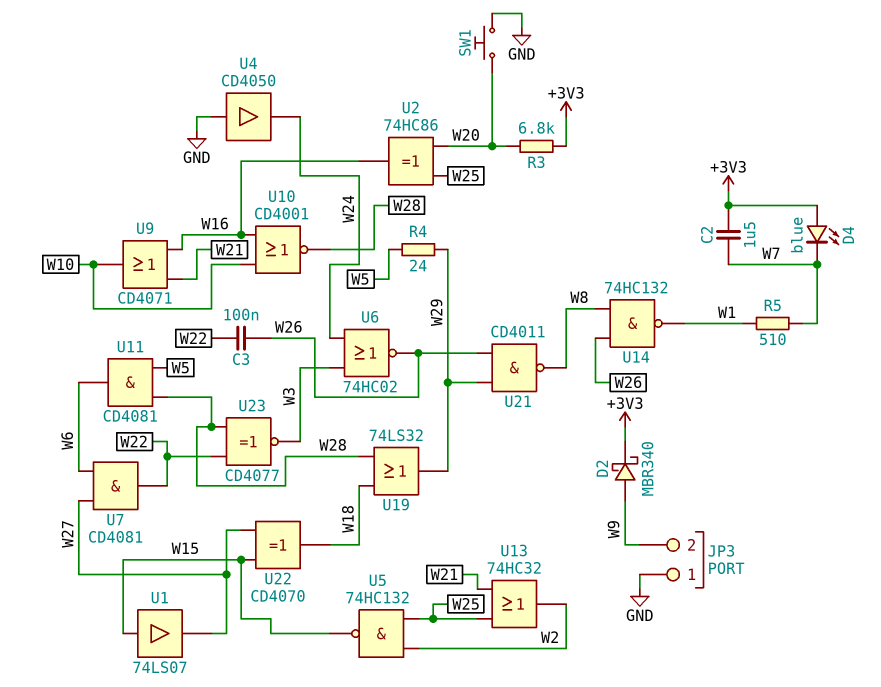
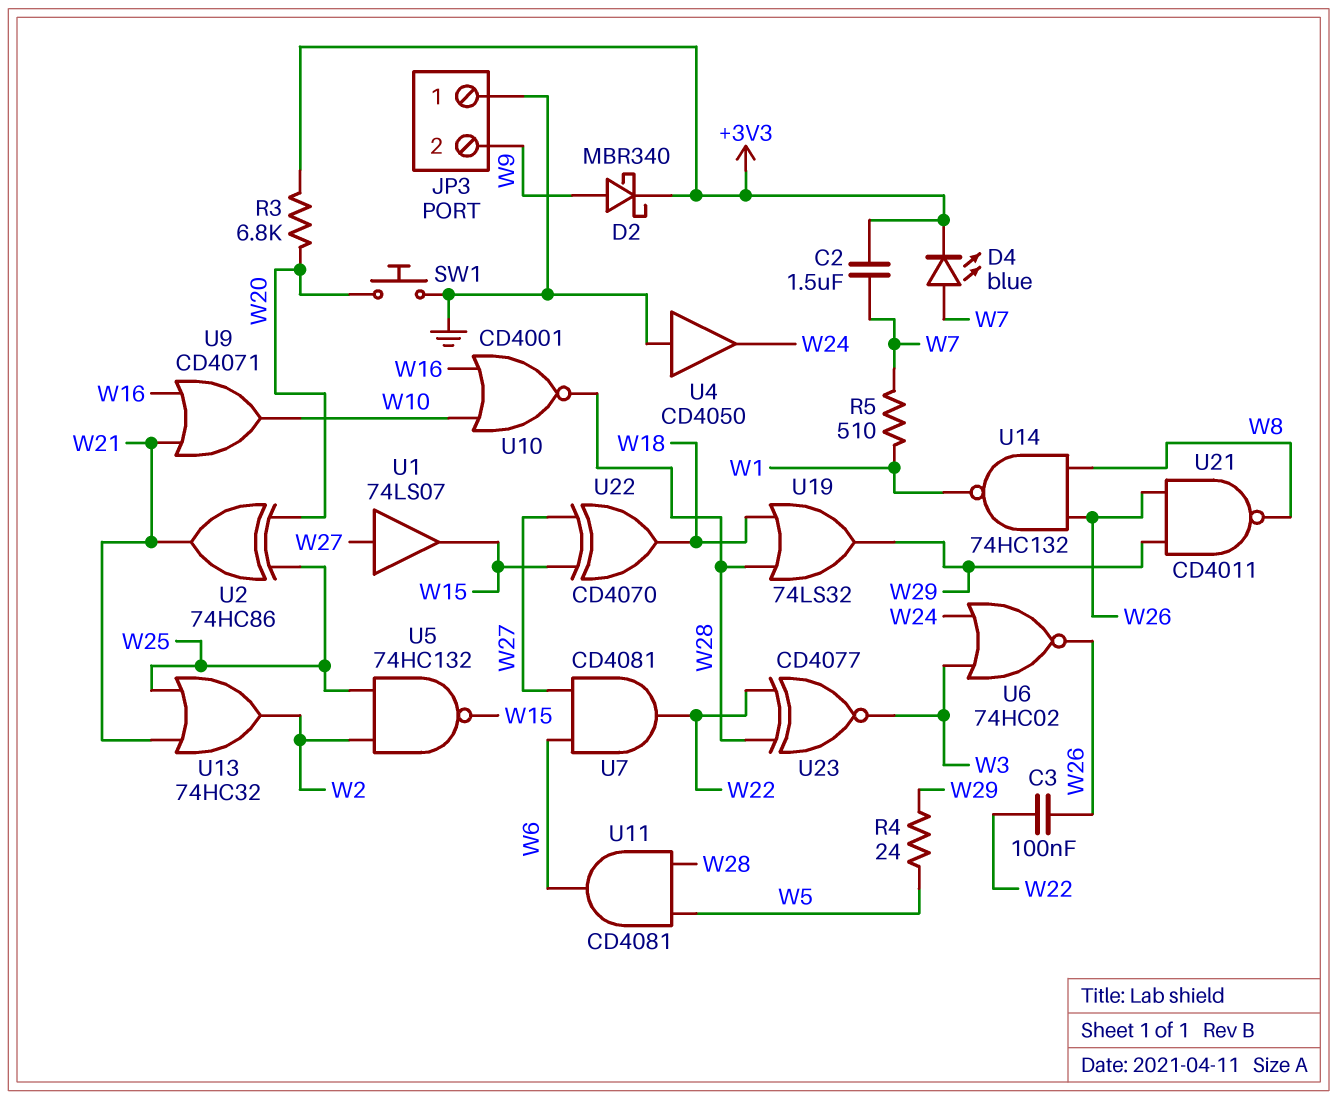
D4: LED blue (A +3V3, K W7) -> LED blue (A W7, K +3V3)
U1: buffer 74LS07 (in W15, out W27) -> buffer 74LS07 (in W27, out W15)
U2: XOR 74HC86 (in W20, in W25, out W16) -> XOR 74HC86 (in W20, in W25, out W21)

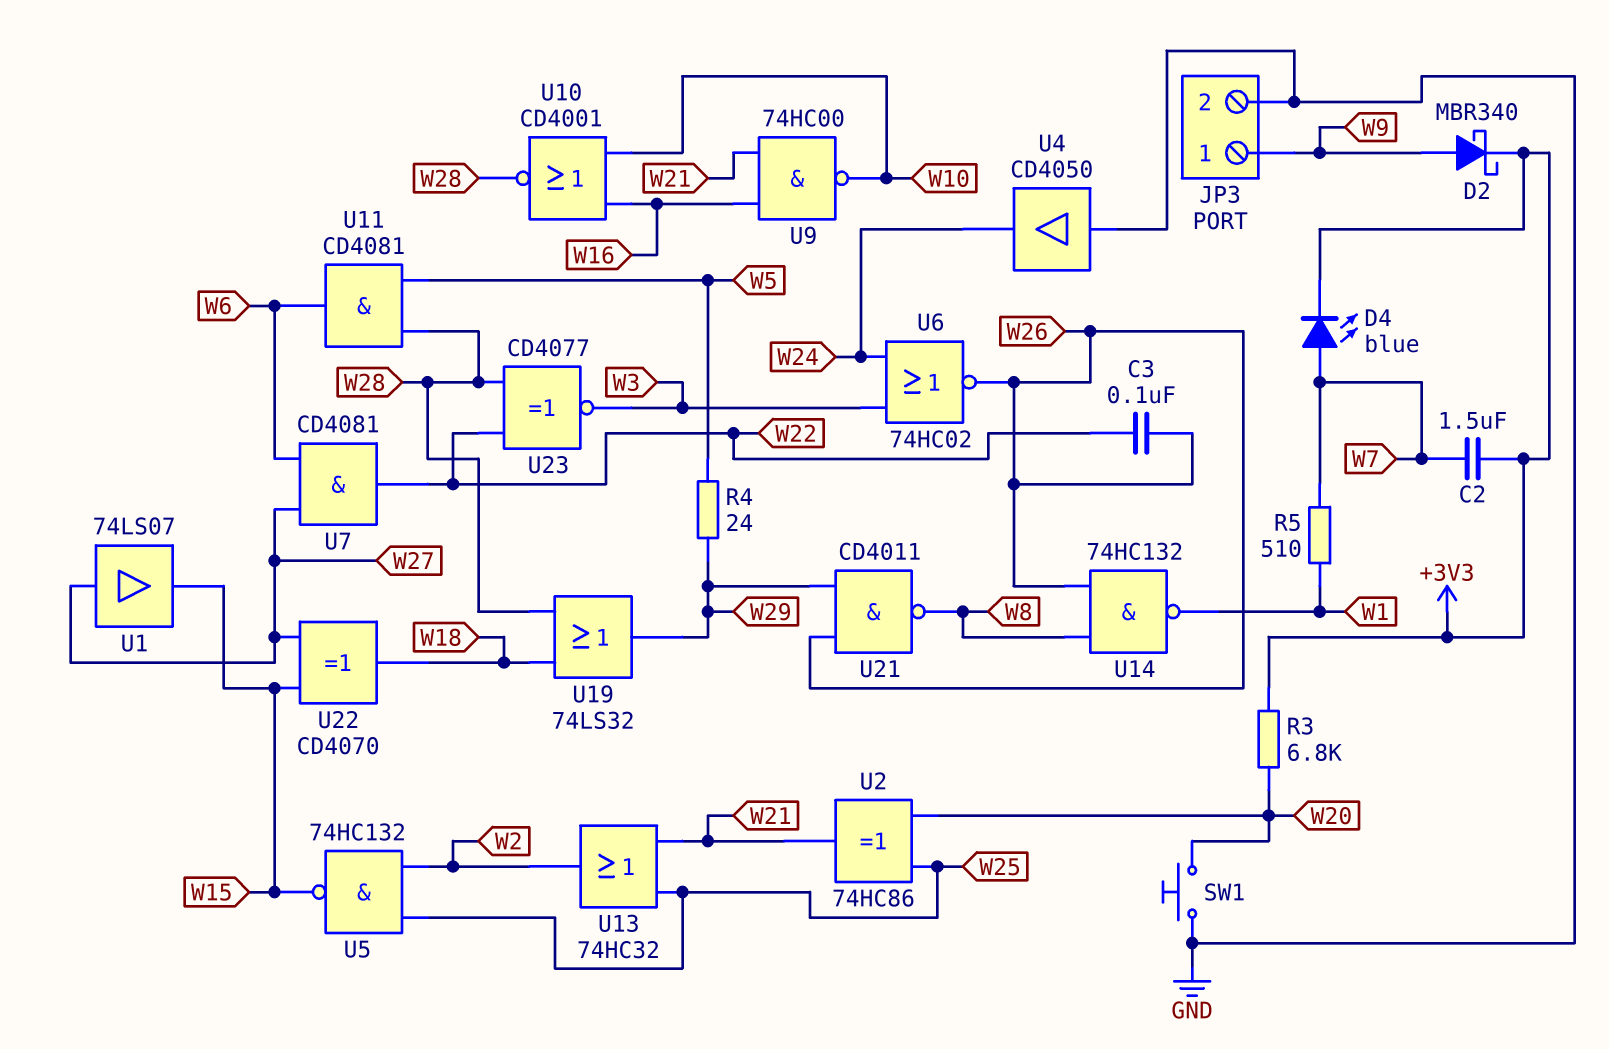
JP3 pin 1: GND -> W9
JP3 pin 2: W9 -> GND
U9: OR CD4071 (in W16, in W21, out W10) -> NAND 74HC00 (in W16, in W21, out W10)

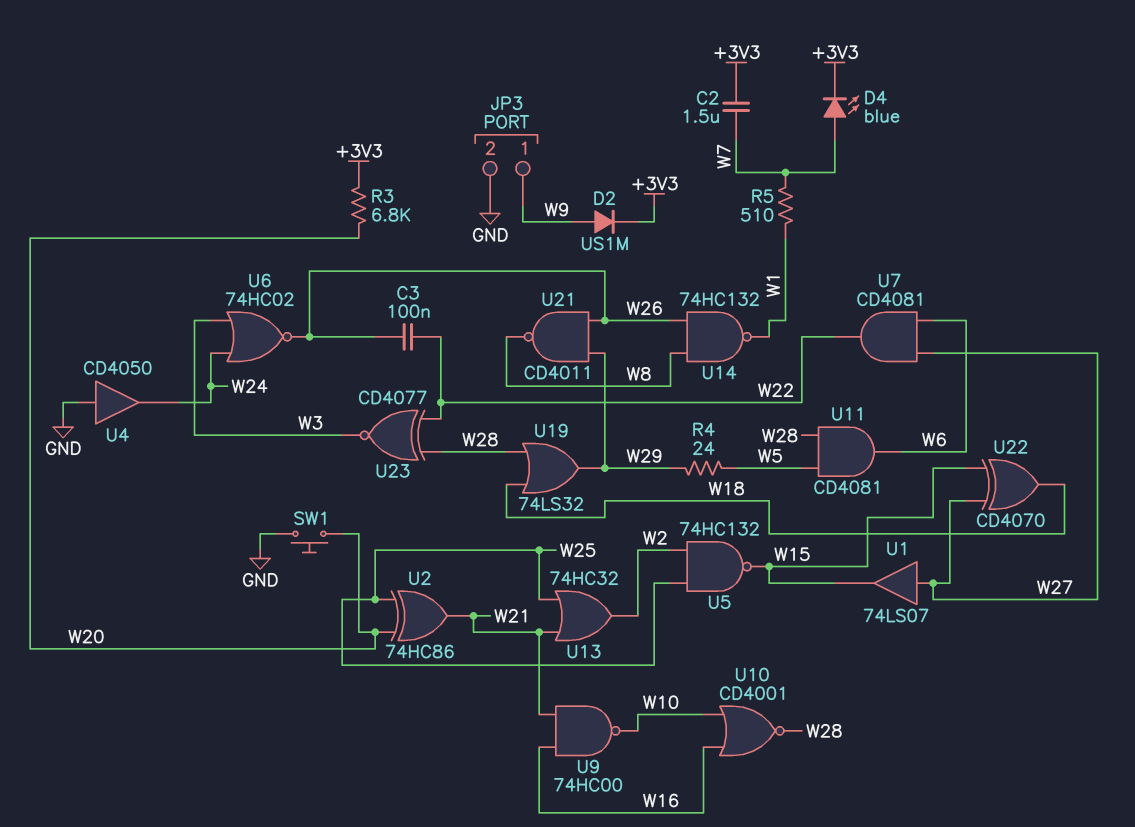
D2: schottky MBR340 (A W9, K +3V3) -> diode US1M (A W9, K +3V3)

